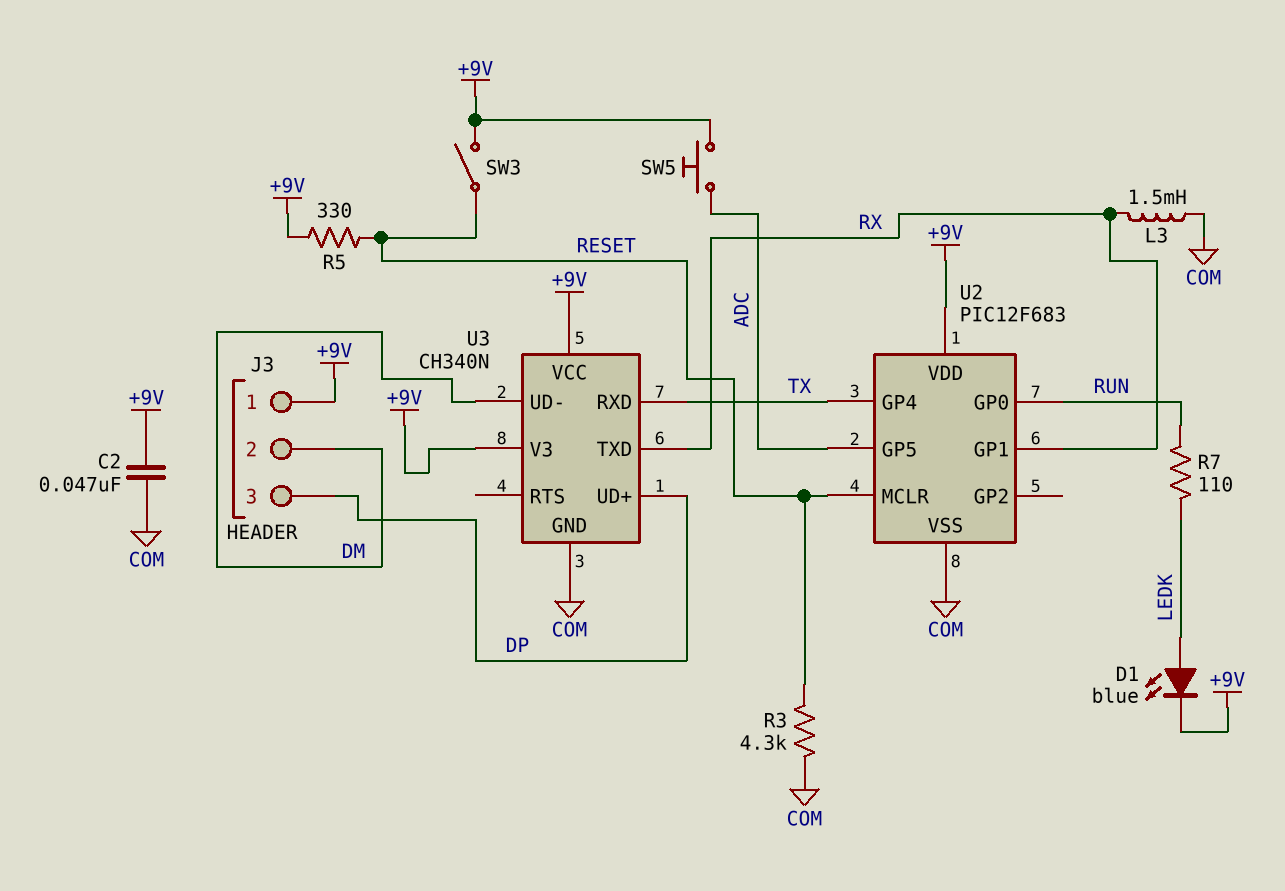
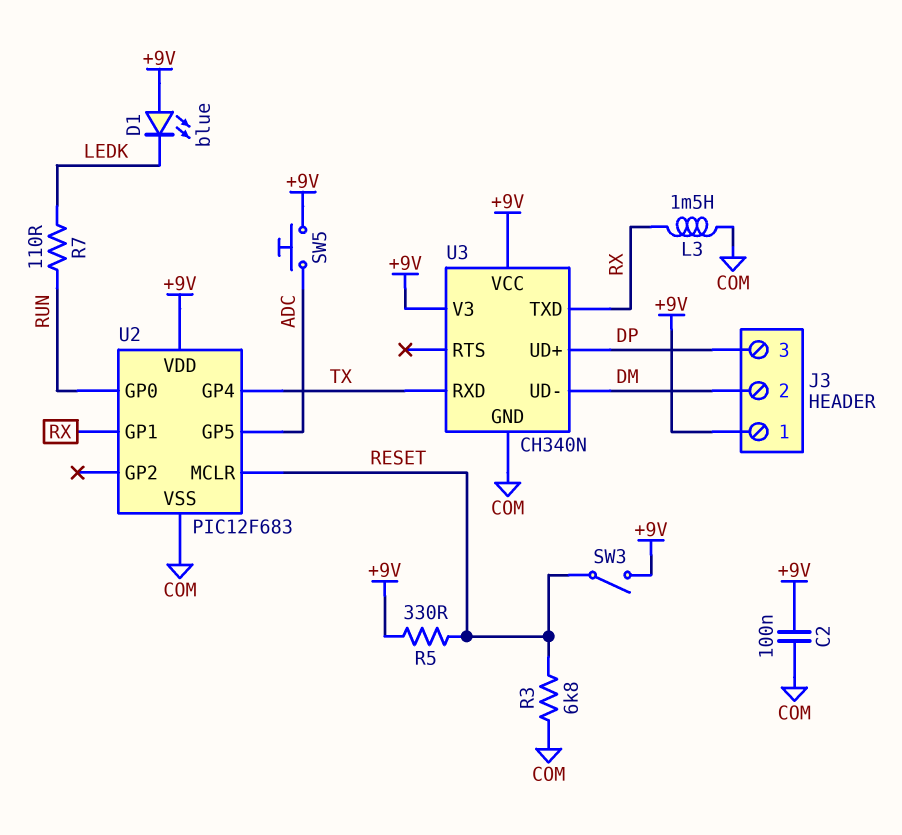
C2: 47nF (+9V, COM) -> 100nF (+9V, COM)
D1: LED blue (A LEDK, K +9V) -> LED blue (A +9V, K LEDK)
R3: 4.3k (COM, RESET) -> 6.8k (COM, RESET)

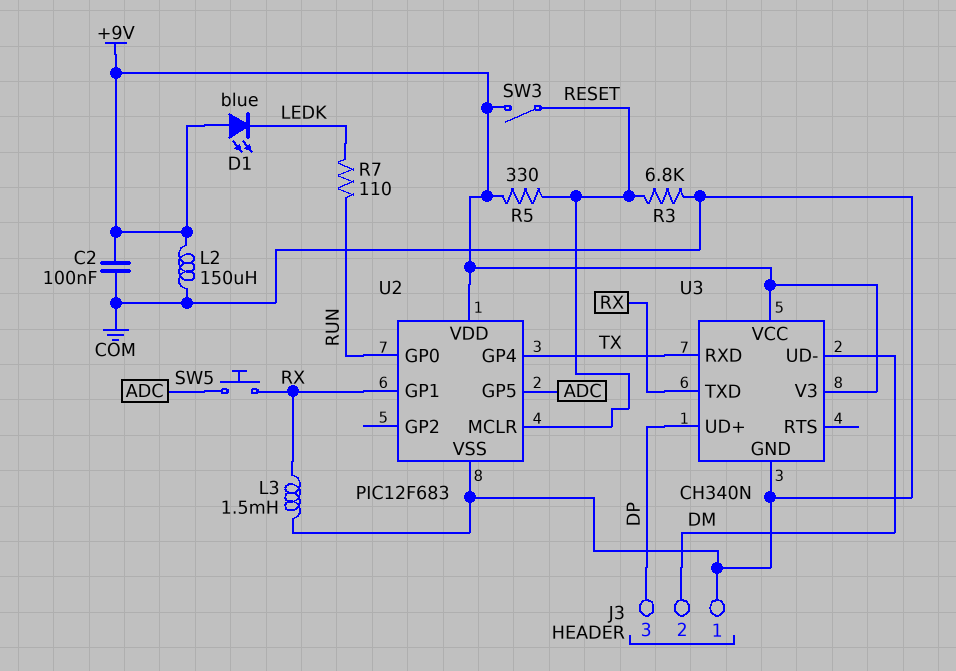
J3 pin 1: +9V -> COM
L2: none -> 150uH (+9V, COM)
SW5: button (+9V, ADC) -> button (ADC, RX)

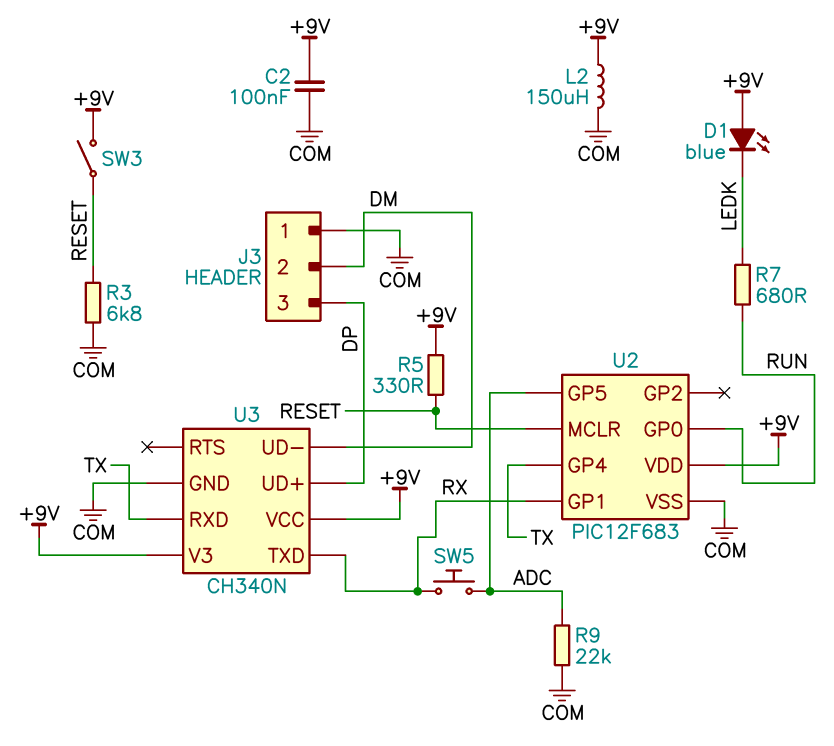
L3: 1.5mH (COM, RX) -> none
R7: 110 (LEDK, RUN) -> 680 (LEDK, RUN)
R9: none -> 22k (ADC, COM)

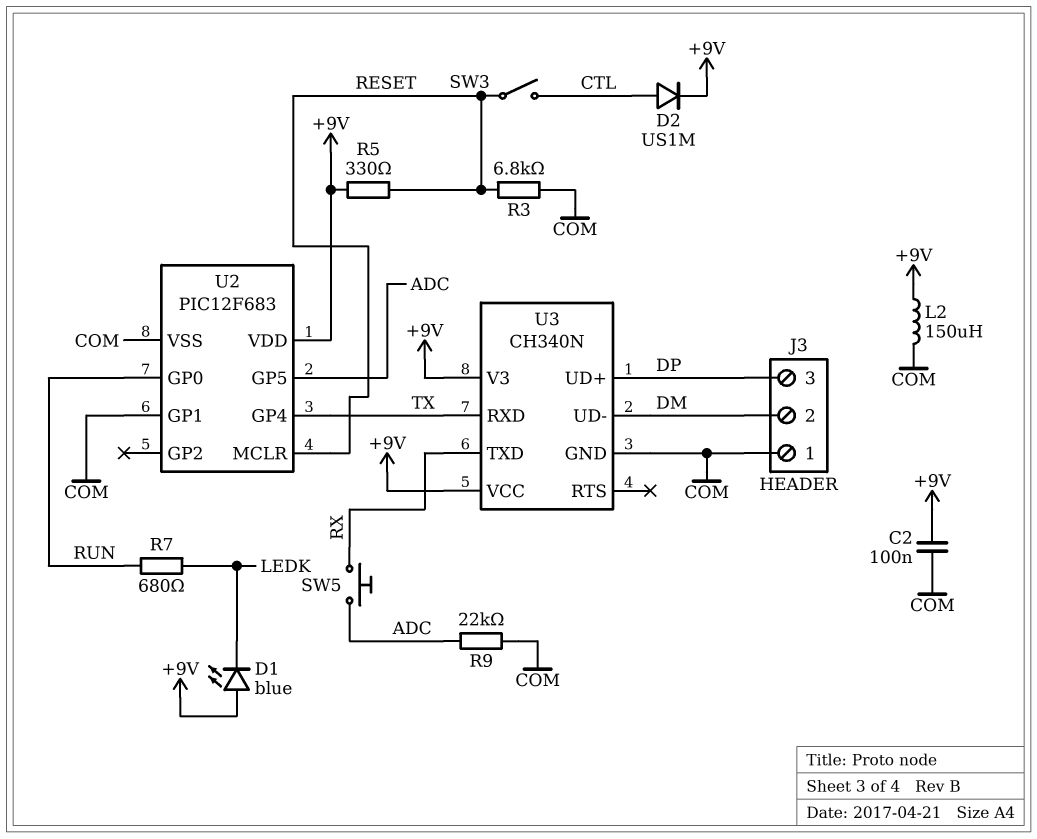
D2: none -> diode US1M (A CTL, K +9V)
SW3: switch (+9V, RESET) -> switch (CTL, RESET)
U2 pin GP1: RX -> COM

